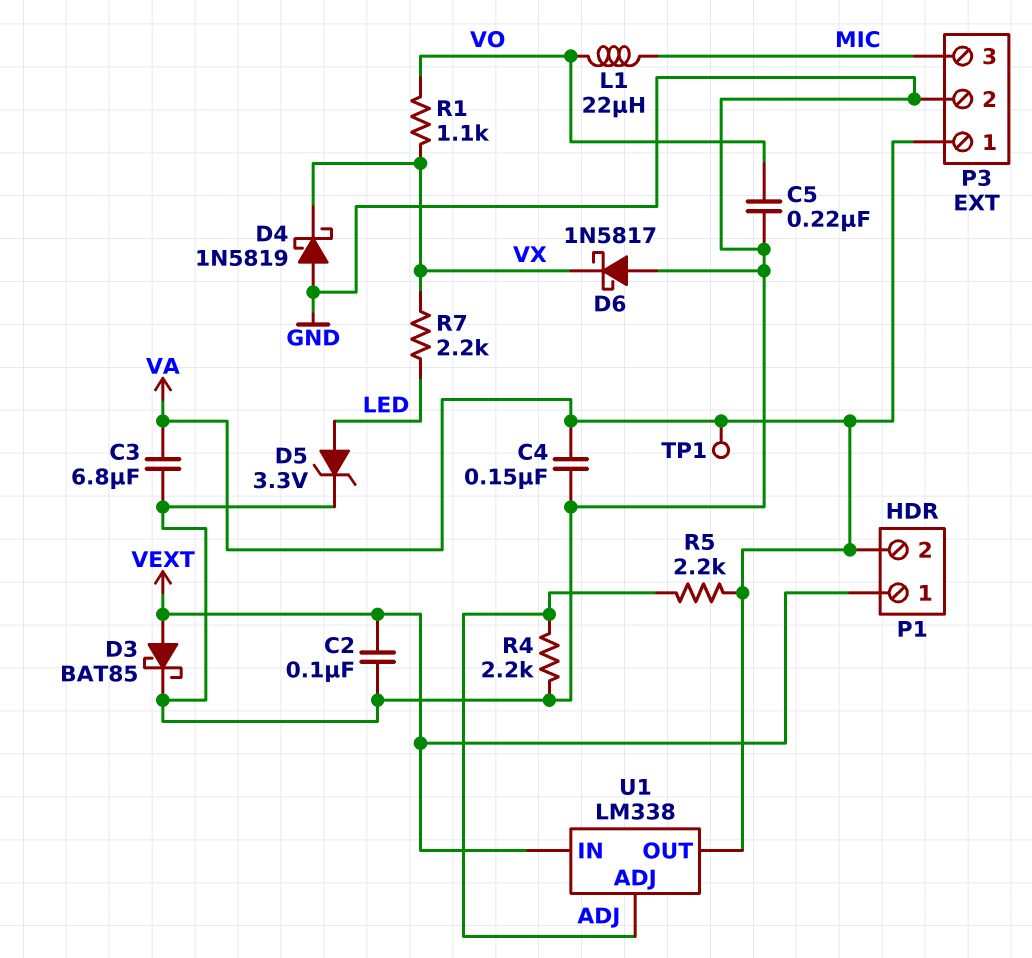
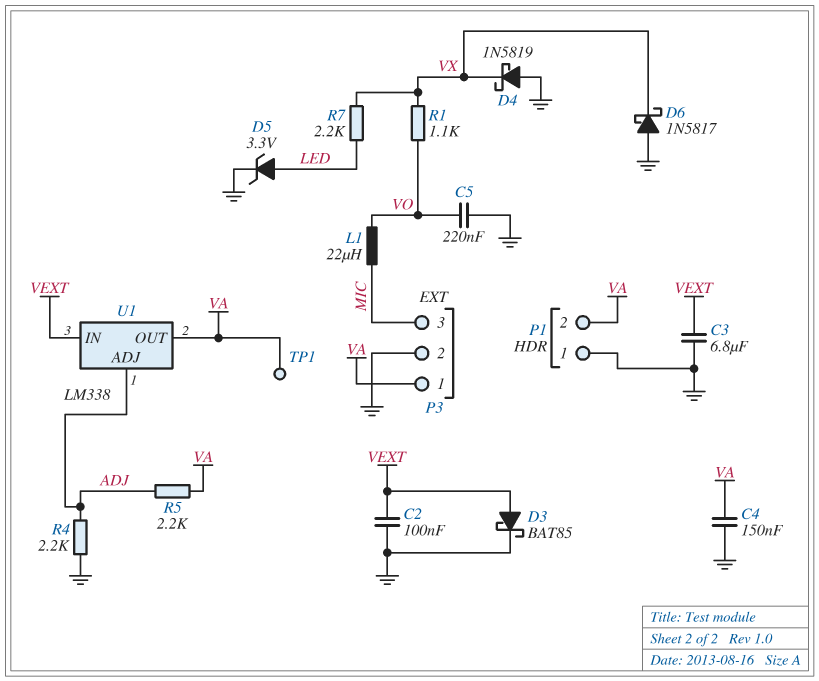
C3: 6.8uF (GND, VA) -> 6.8uF (GND, VEXT)
P1 pin 1: VEXT -> GND

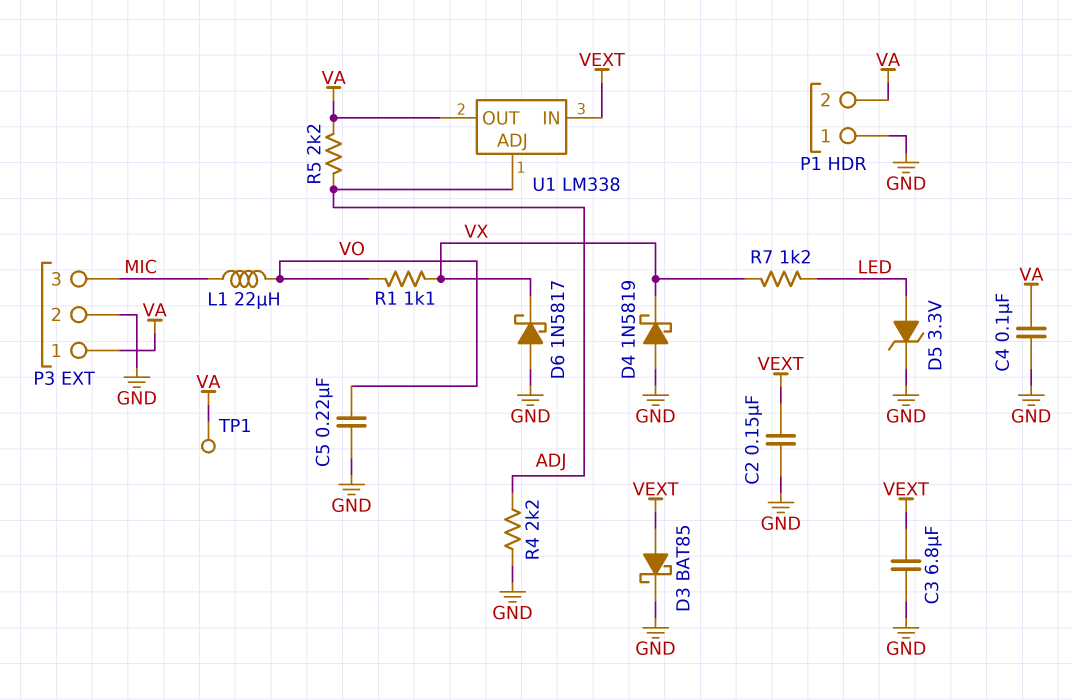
C2: 100nF (GND, VEXT) -> 150nF (GND, VEXT)
C4: 150nF (GND, VA) -> 100nF (GND, VA)
R7: 2.2k (LED, VX) -> 1.2k (LED, VX)

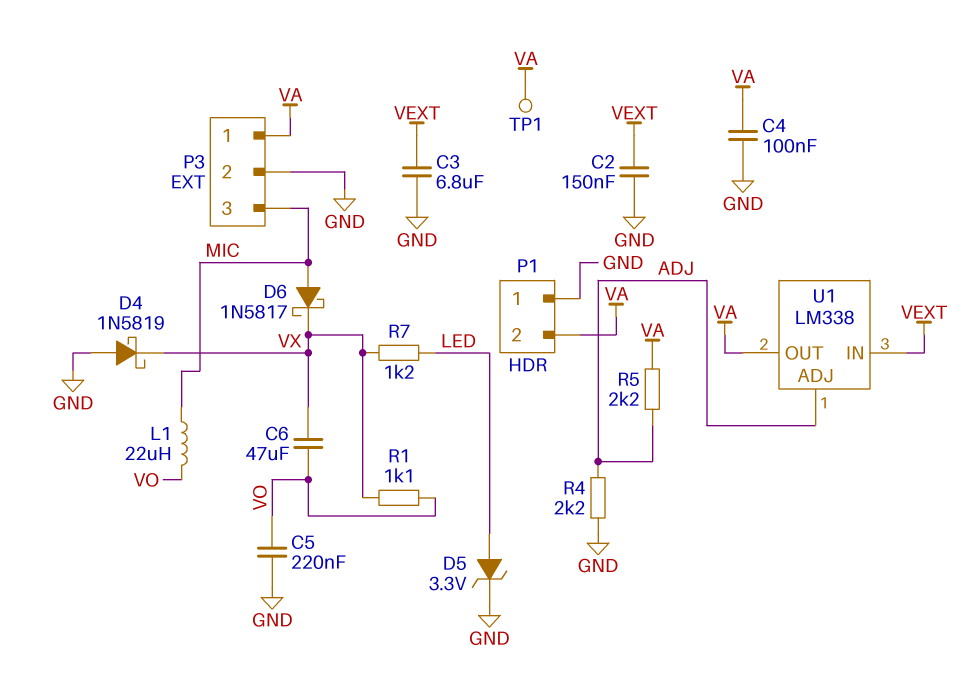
C6: none -> 47uF (VO, VX)
D3: schottky BAT85 (A VEXT, K GND) -> none
D6: schottky 1N5817 (A GND, K VX) -> schottky 1N5817 (A MIC, K VX)

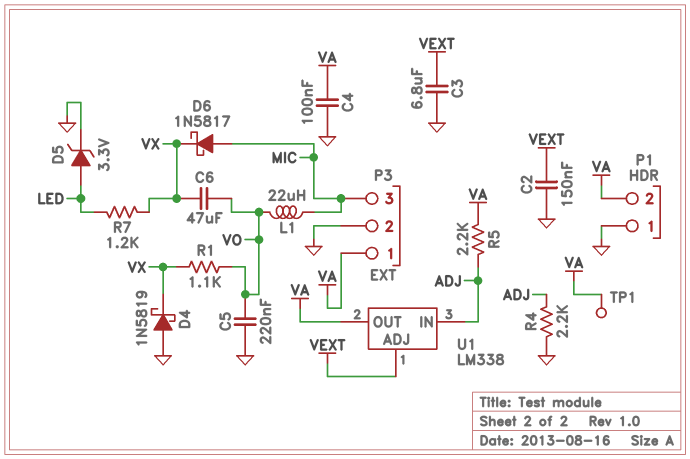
U1 pin ADJ: ADJ -> VEXT
U1 pin IN: VEXT -> ADJ

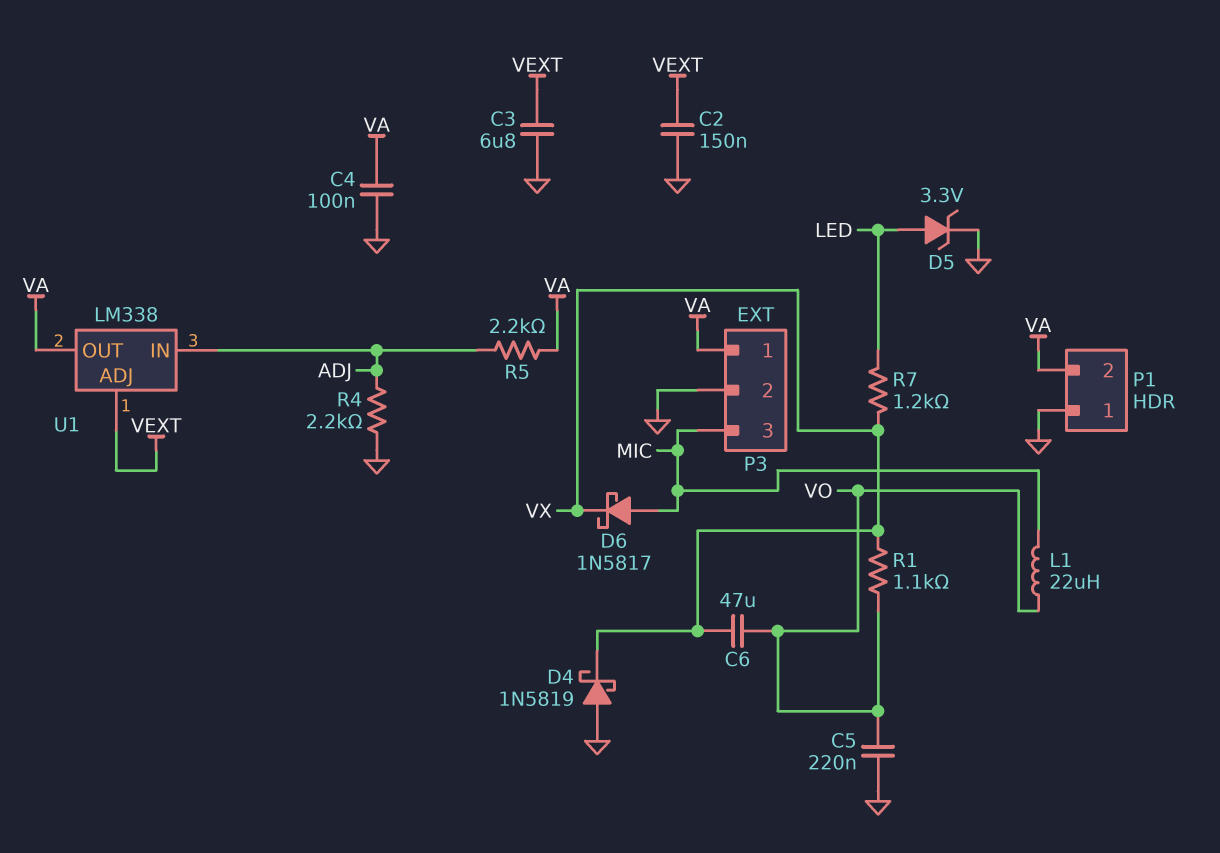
TP1: test point (VA) -> none

